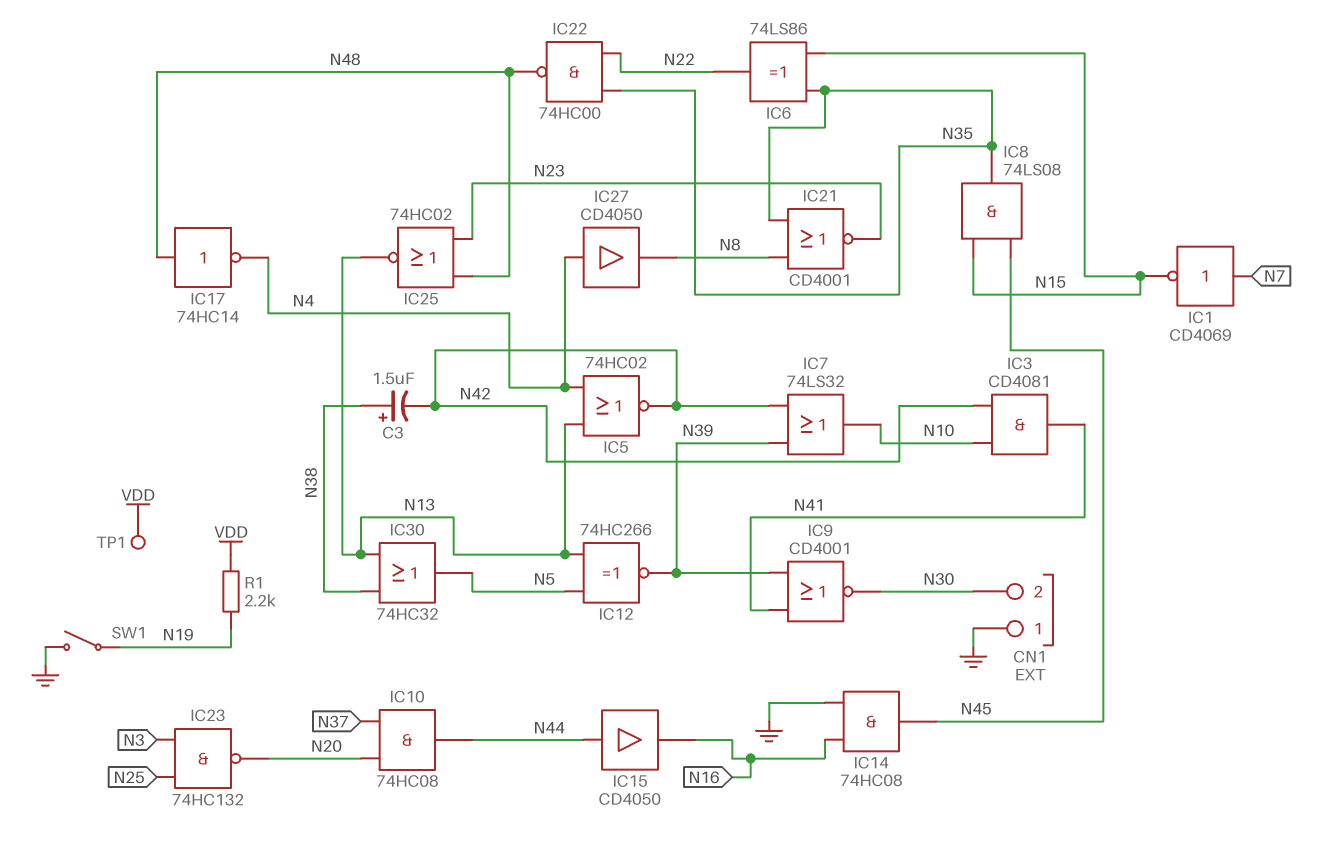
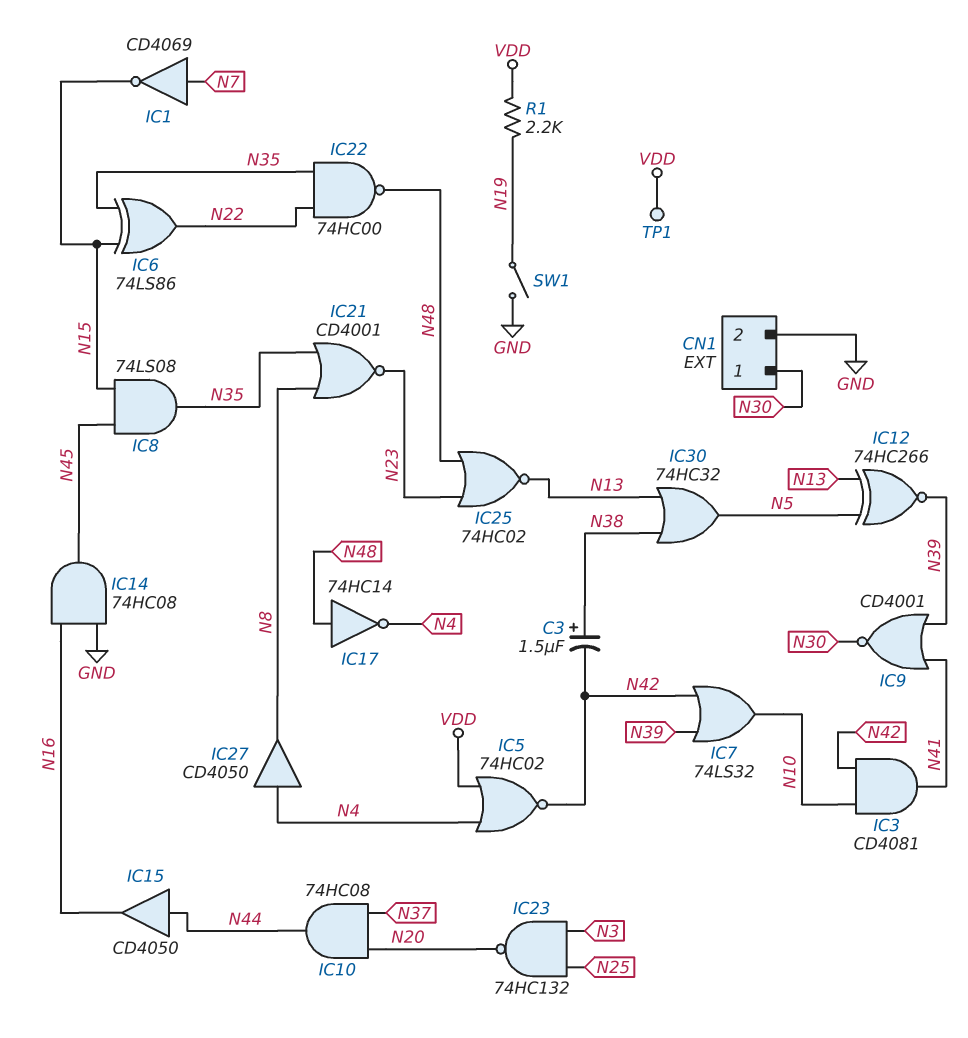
CN1 pin 1: GND -> N30
CN1 pin 2: N30 -> GND
IC5: NOR 74HC02 (in N4, in N13, out N42) -> NOR 74HC02 (in N4, in VDD, out N42)

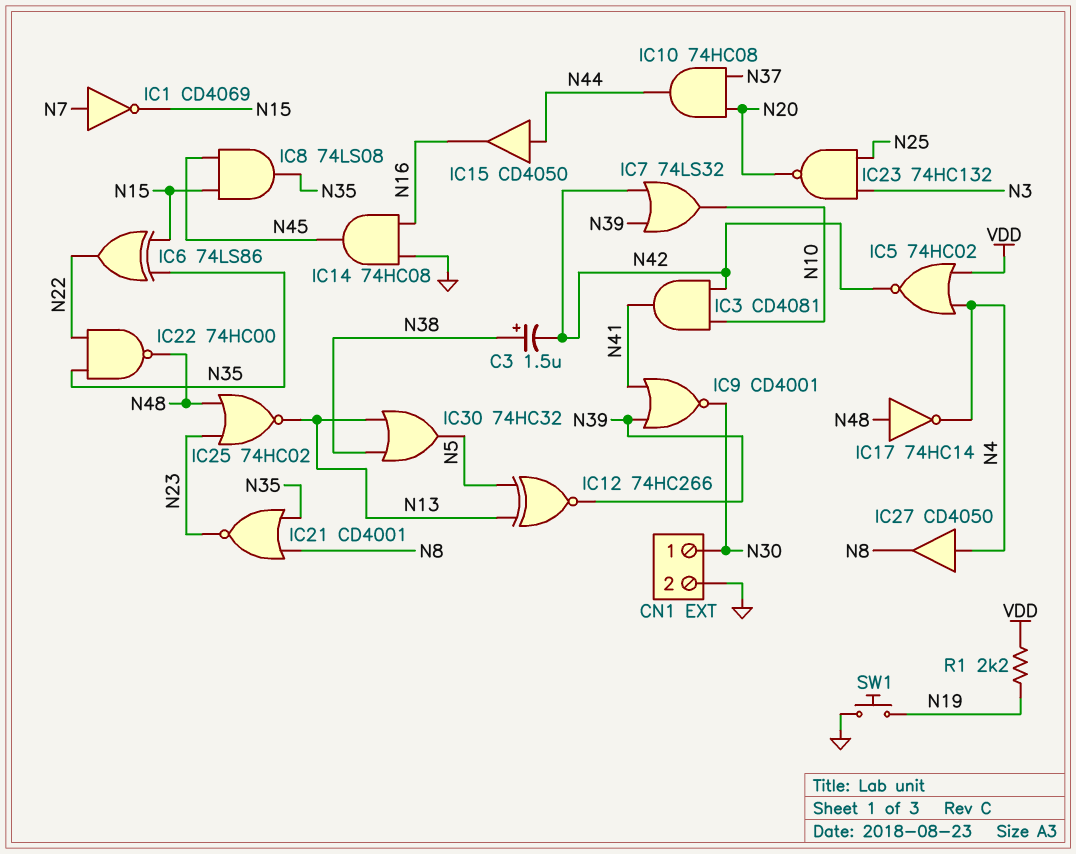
SW1: switch (GND, N19) -> button (GND, N19)
TP1: test point (VDD) -> none

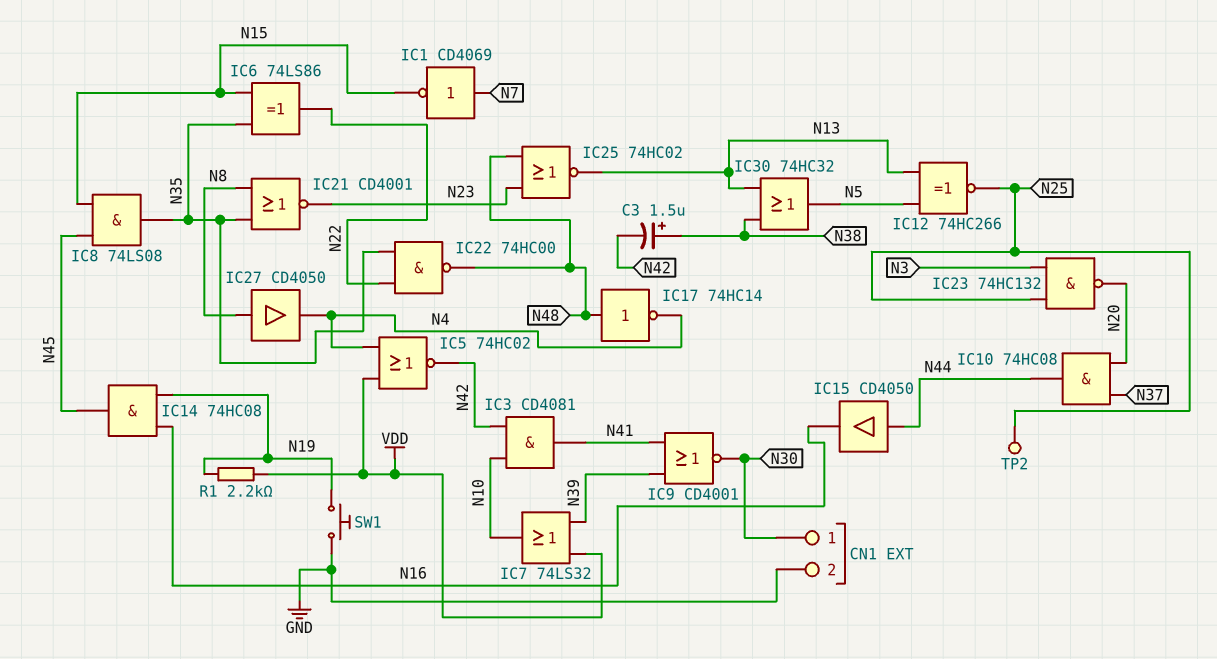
IC7: OR 74LS32 (in N39, in N42, out N10) -> OR 74LS32 (in N39, in VDD, out N10)
IC12: XNOR 74HC266 (in N5, in N13, out N39) -> XNOR 74HC266 (in N5, in N13, out N25)
IC14: AND 74HC08 (in GND, in N16, out N45) -> AND 74HC08 (in N16, in N19, out N45)
IC27: buffer CD4050 (in N4, out N8) -> buffer CD4050 (in N8, out N4)
TP2: none -> test point (N25)

